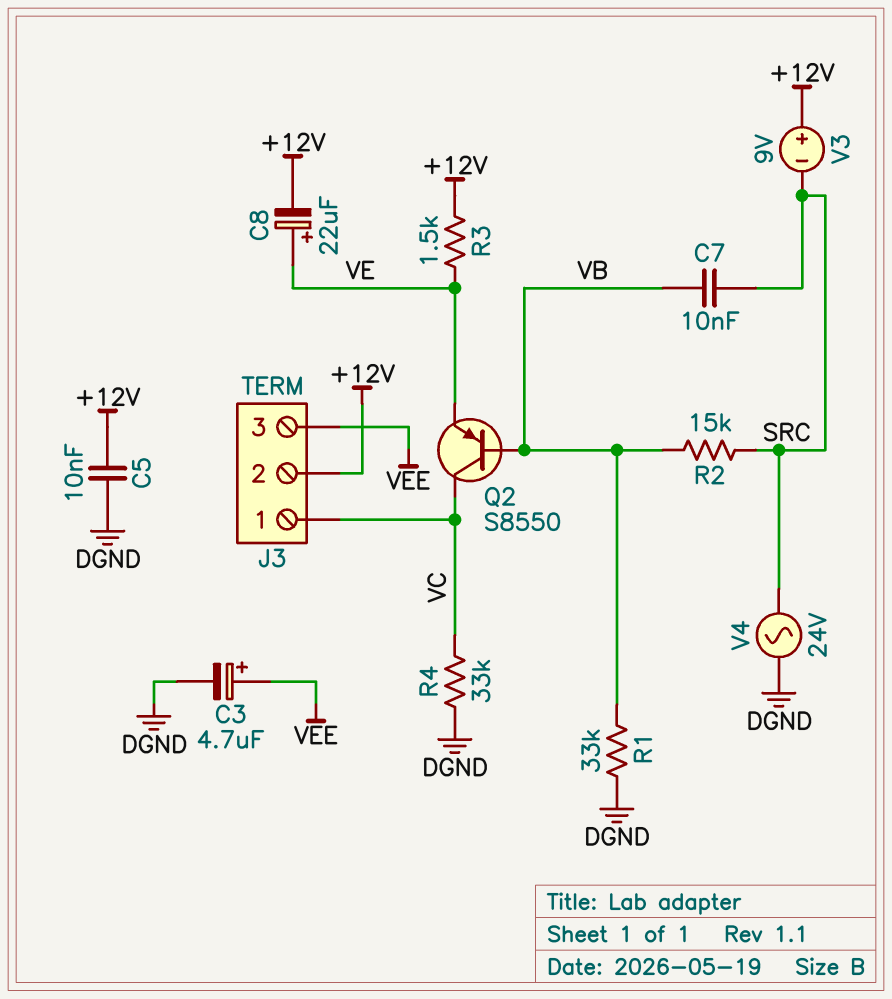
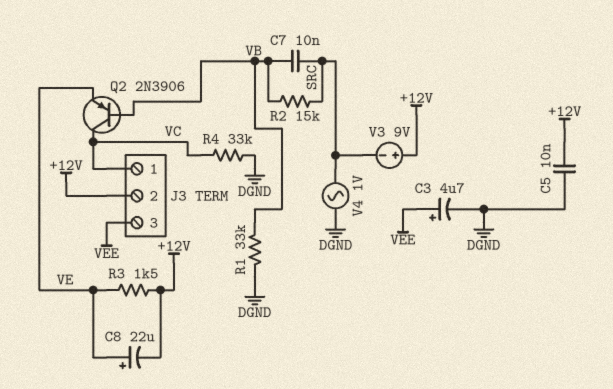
Q2: PNP S8550 (B VB, C VC, E VE) -> PNP 2N3906 (B VB, C VC, E VE)
V4: AC 24V (DGND, SRC) -> AC 1V (DGND, SRC)

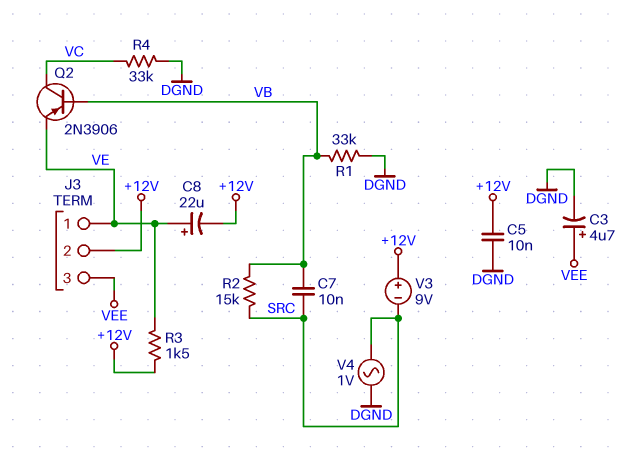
J3 pin 1: VC -> VE

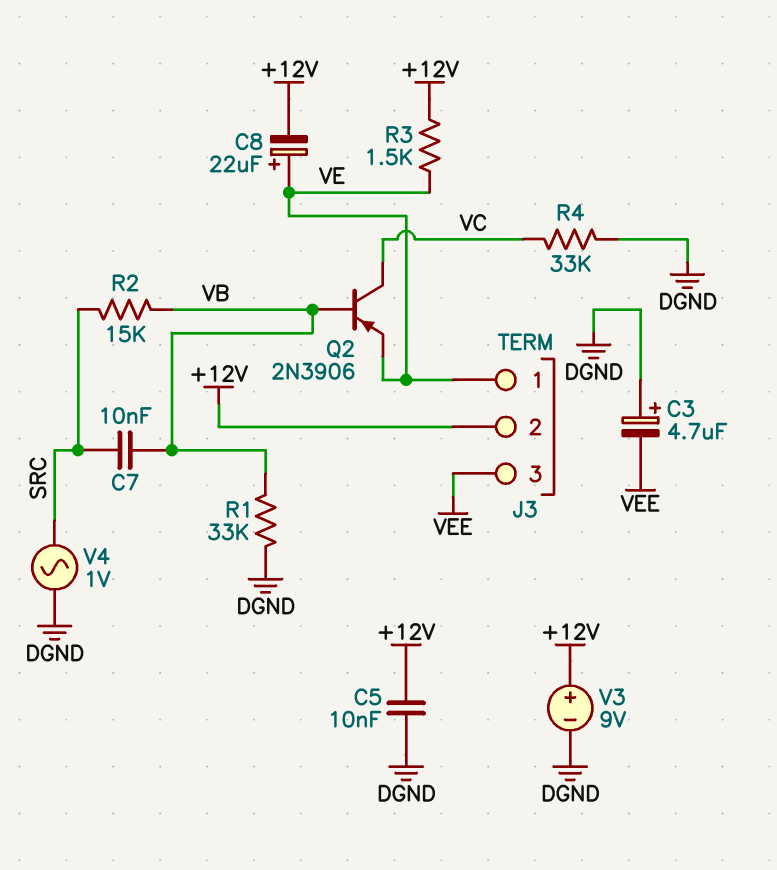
C3: 4.7uF (plus VEE, minus DGND) -> 4.7uF (plus DGND, minus VEE)
V3: 9V (plus +12V, minus SRC) -> 9V (plus +12V, minus DGND)

